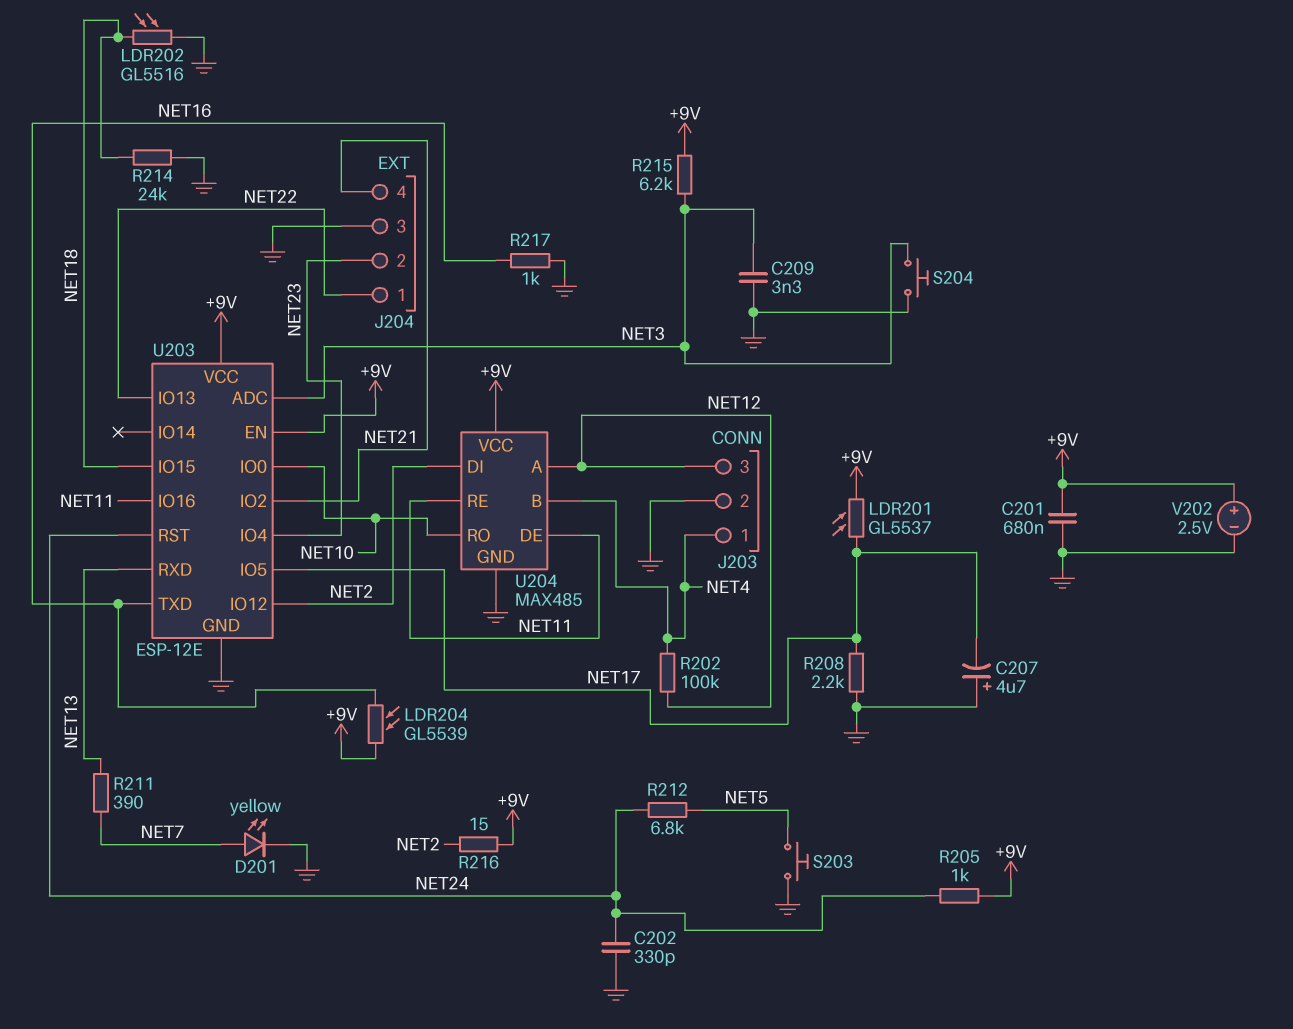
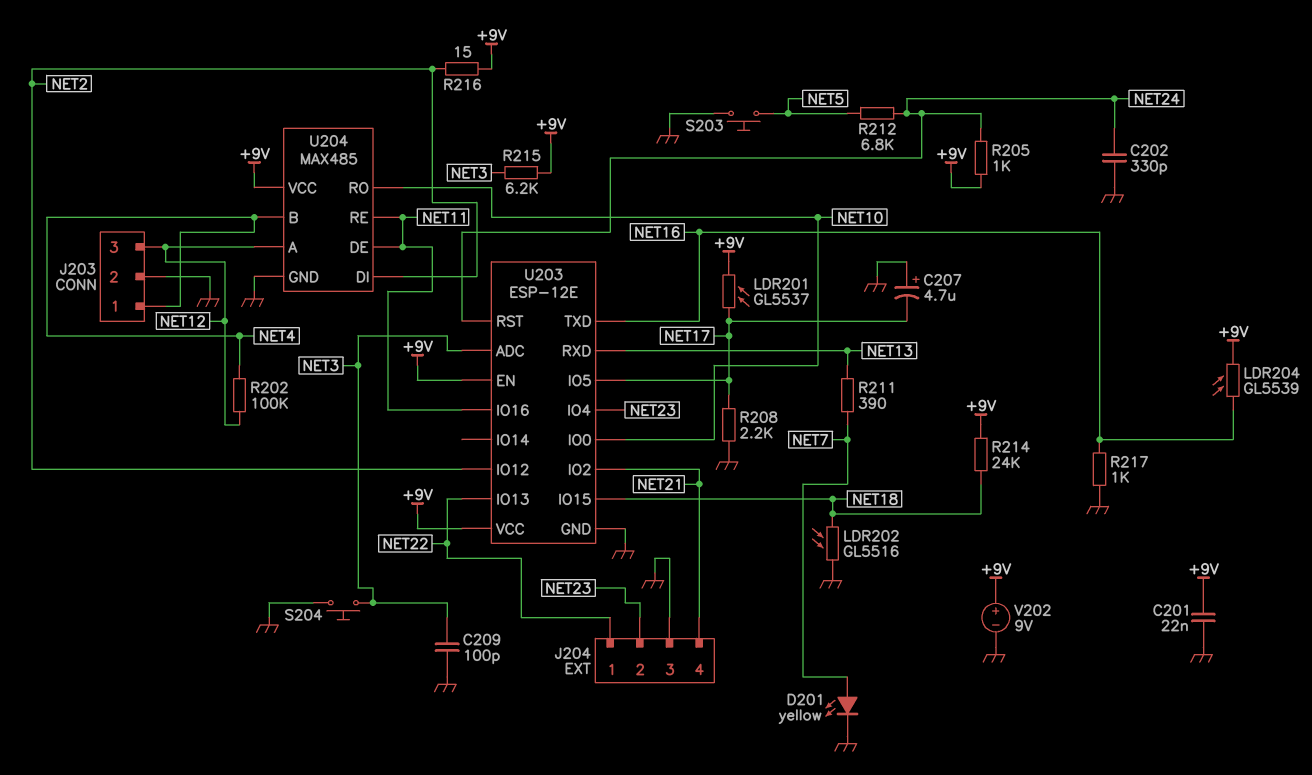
C201: 680nF (+9V, GND) -> 22nF (+9V, GND)
C209: 3.3nF (GND, NET3) -> 100pF (GND, NET3)
R214: 24k (GND, NET18) -> 24k (+9V, NET18)
V202: 2.5V (plus +9V, minus GND) -> 9V (plus +9V, minus GND)

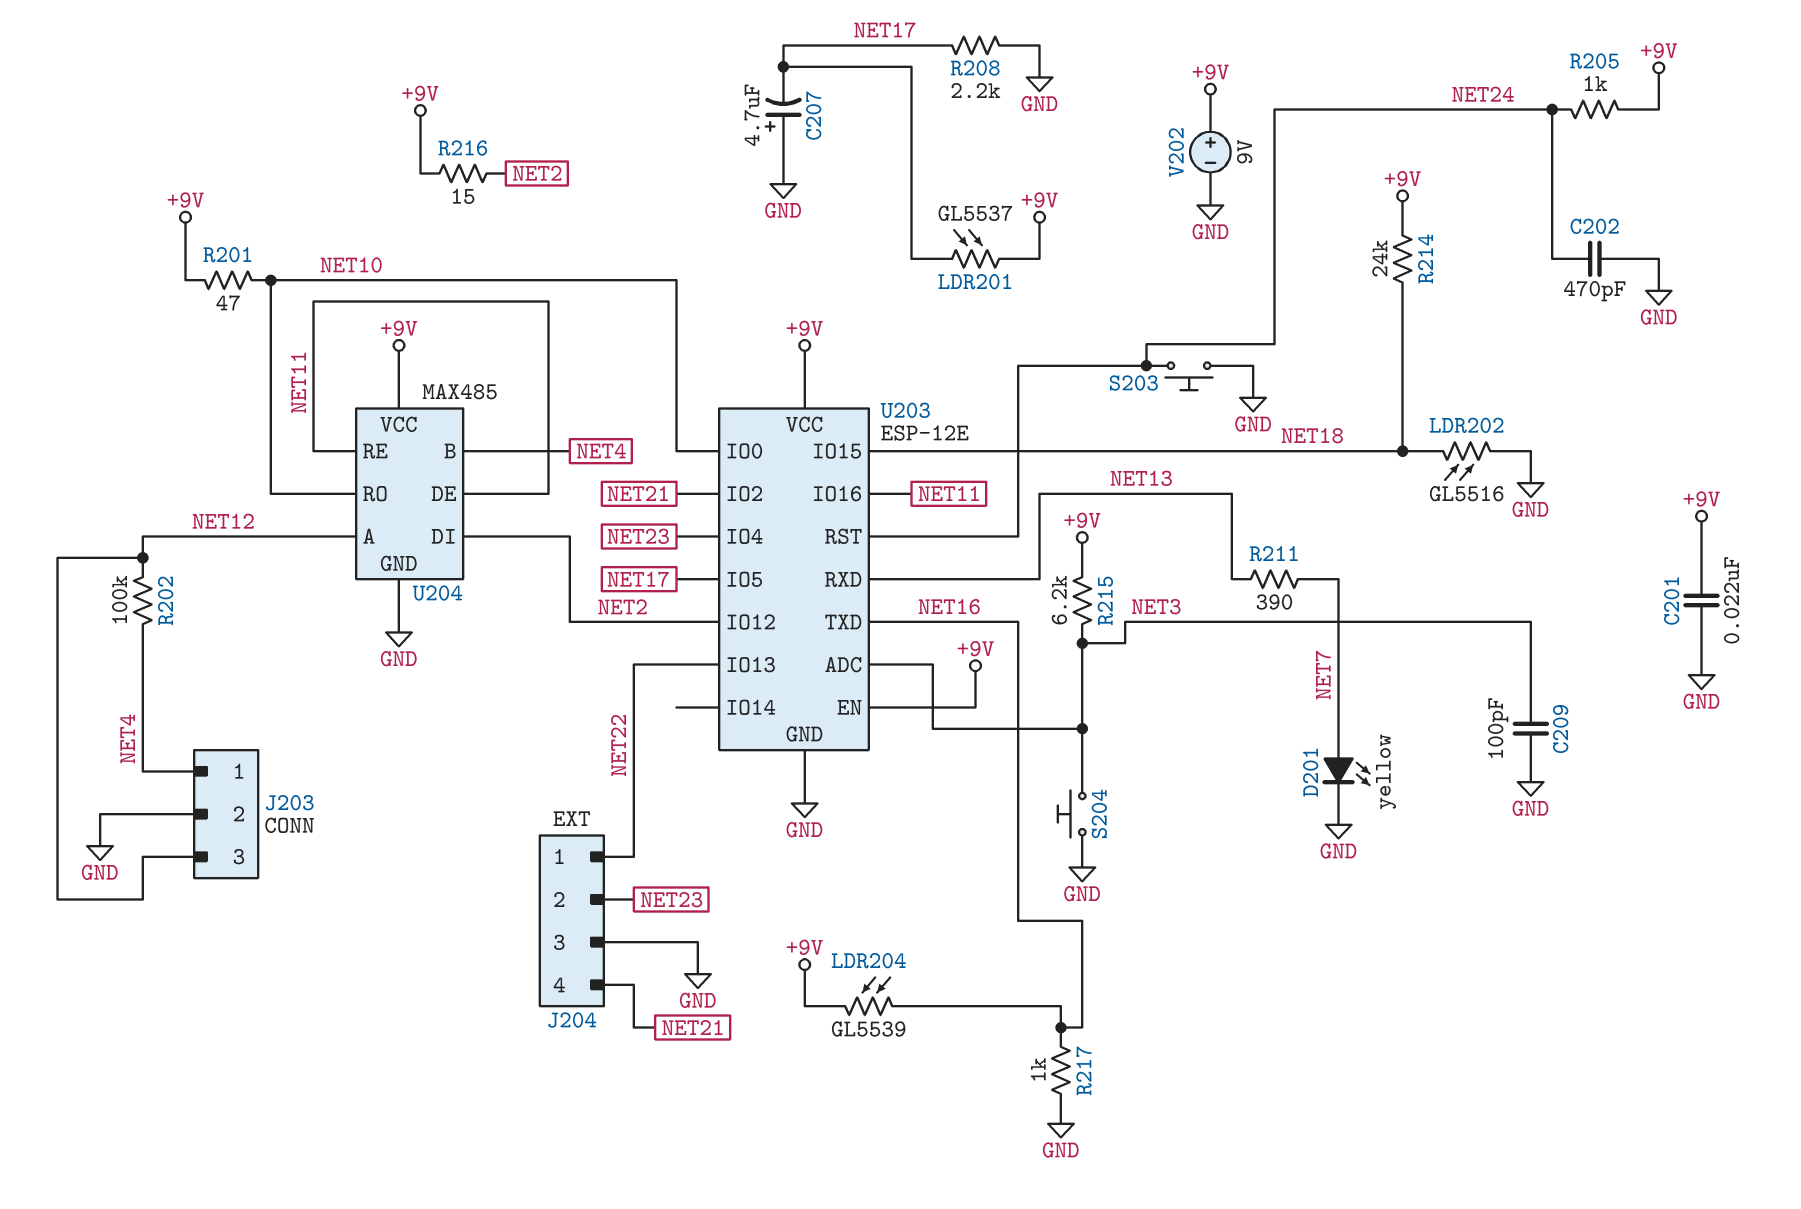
C202: 330pF (GND, NET24) -> 470pF (GND, NET24)
R201: none -> 47 (+9V, NET10)
R212: 6.8k (NET5, NET24) -> none
S203: button (GND, NET5) -> button (GND, NET24)

